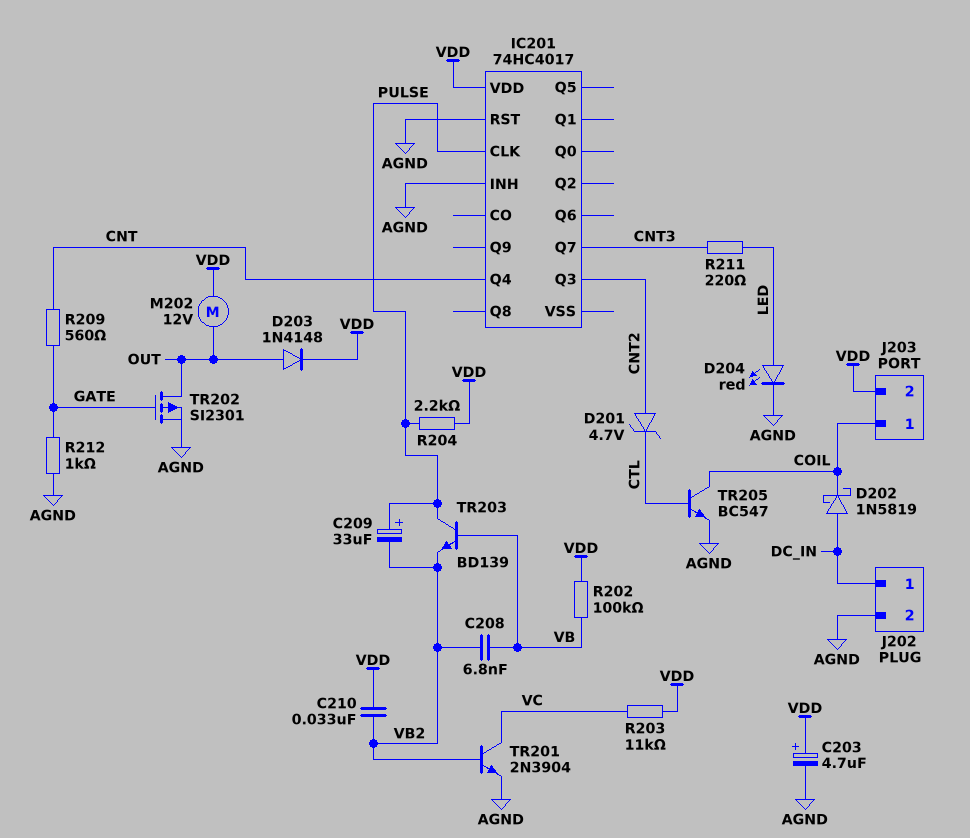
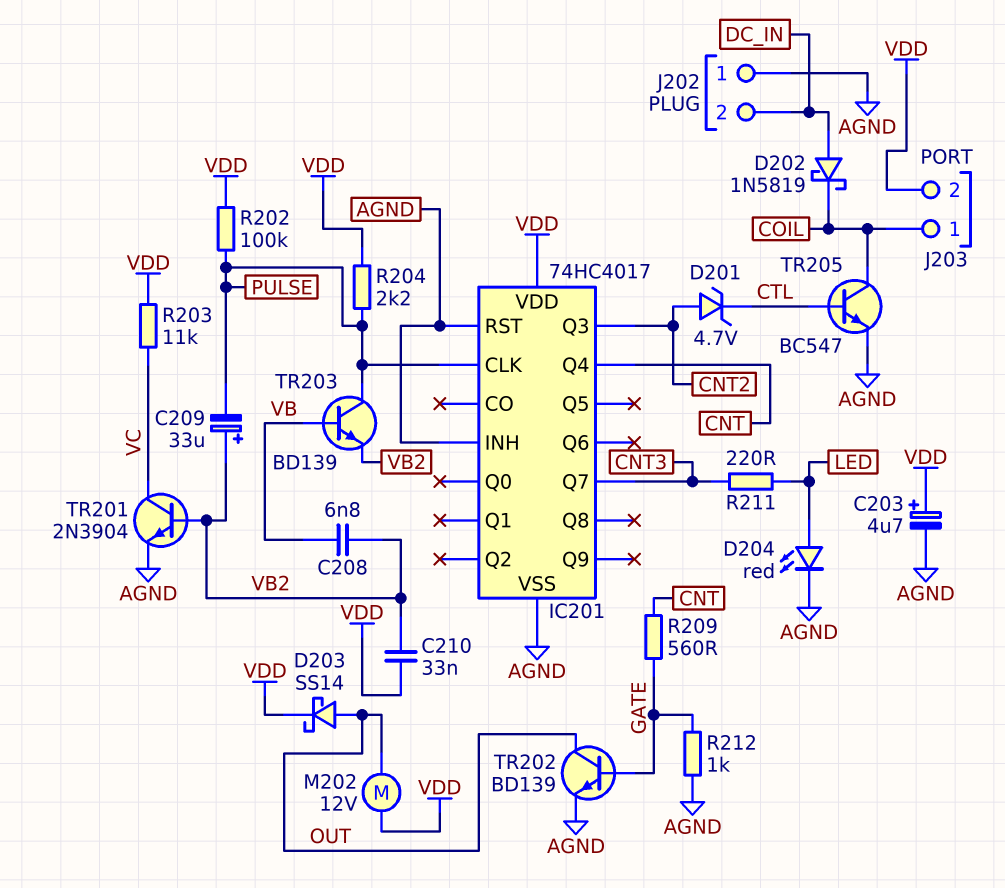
C209: 33uF (plus PULSE, minus VB2) -> 33uF (plus VB2, minus PULSE)
D203: diode 1N4148 (A OUT, K VDD) -> schottky SS14 (A OUT, K VDD)
IC201 pin VSS: none -> AGND
J202 pin 1: DC_IN -> AGND
J202 pin 2: AGND -> DC_IN
R202: 100k (VB, VDD) -> 100k (PULSE, VDD)
TR202: PMOS SI2301 (G GATE, D OUT, S AGND) -> NPN BD139 (B GATE, C OUT, E AGND)

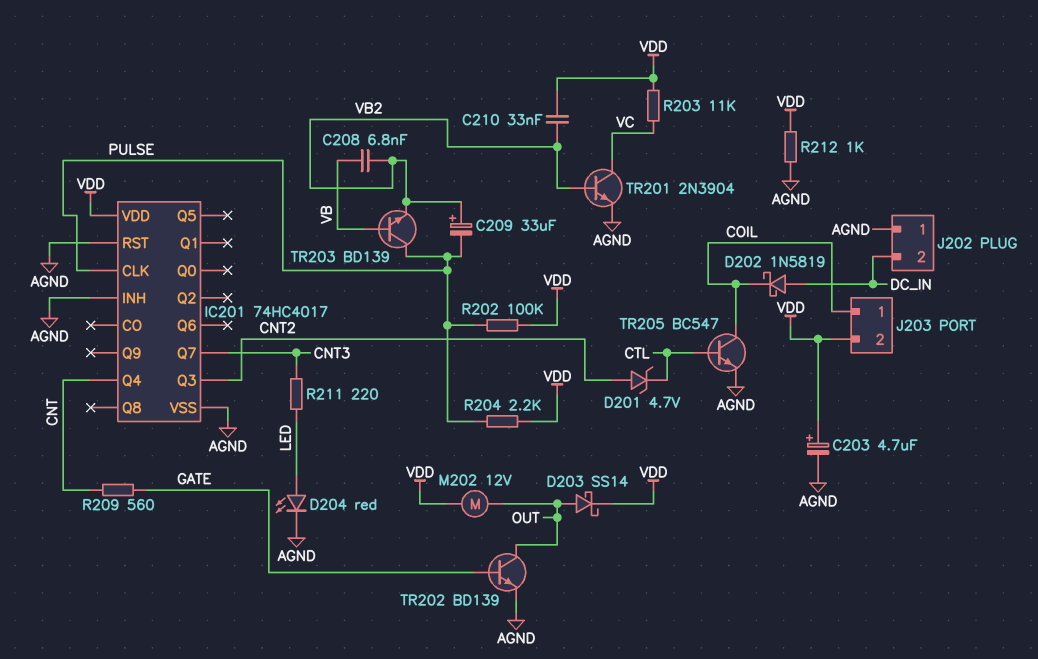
R212: 1k (AGND, GATE) -> 1k (AGND, VDD)

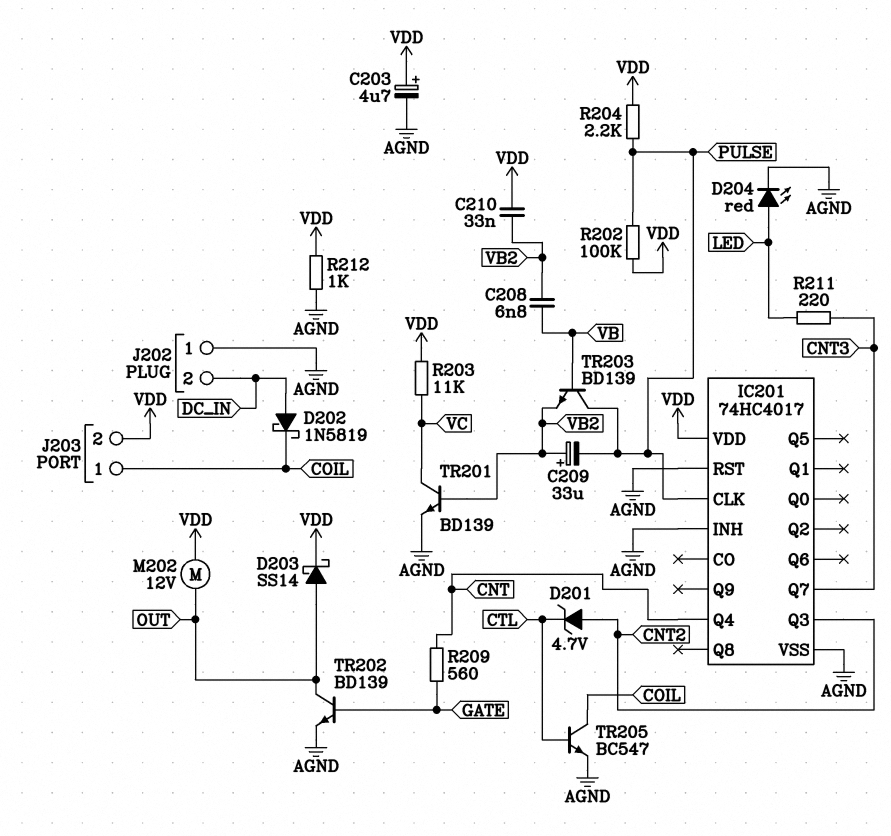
TR201: NPN 2N3904 (B VB2, C VC, E AGND) -> NPN BD139 (B VB2, C VC, E AGND)

